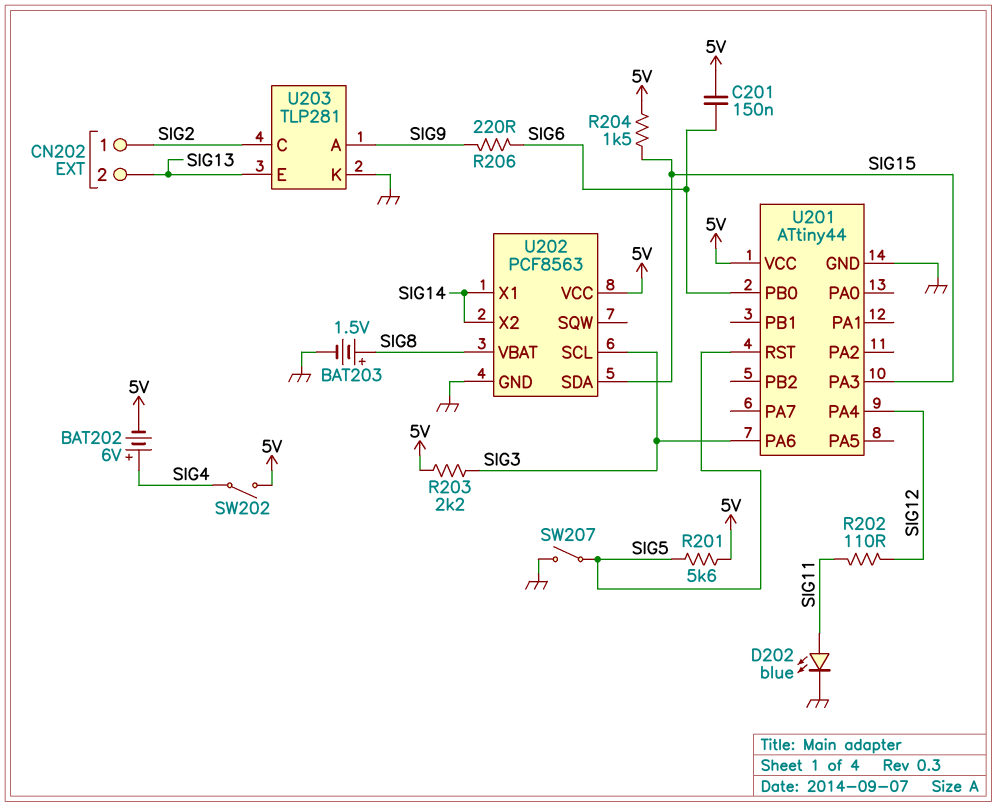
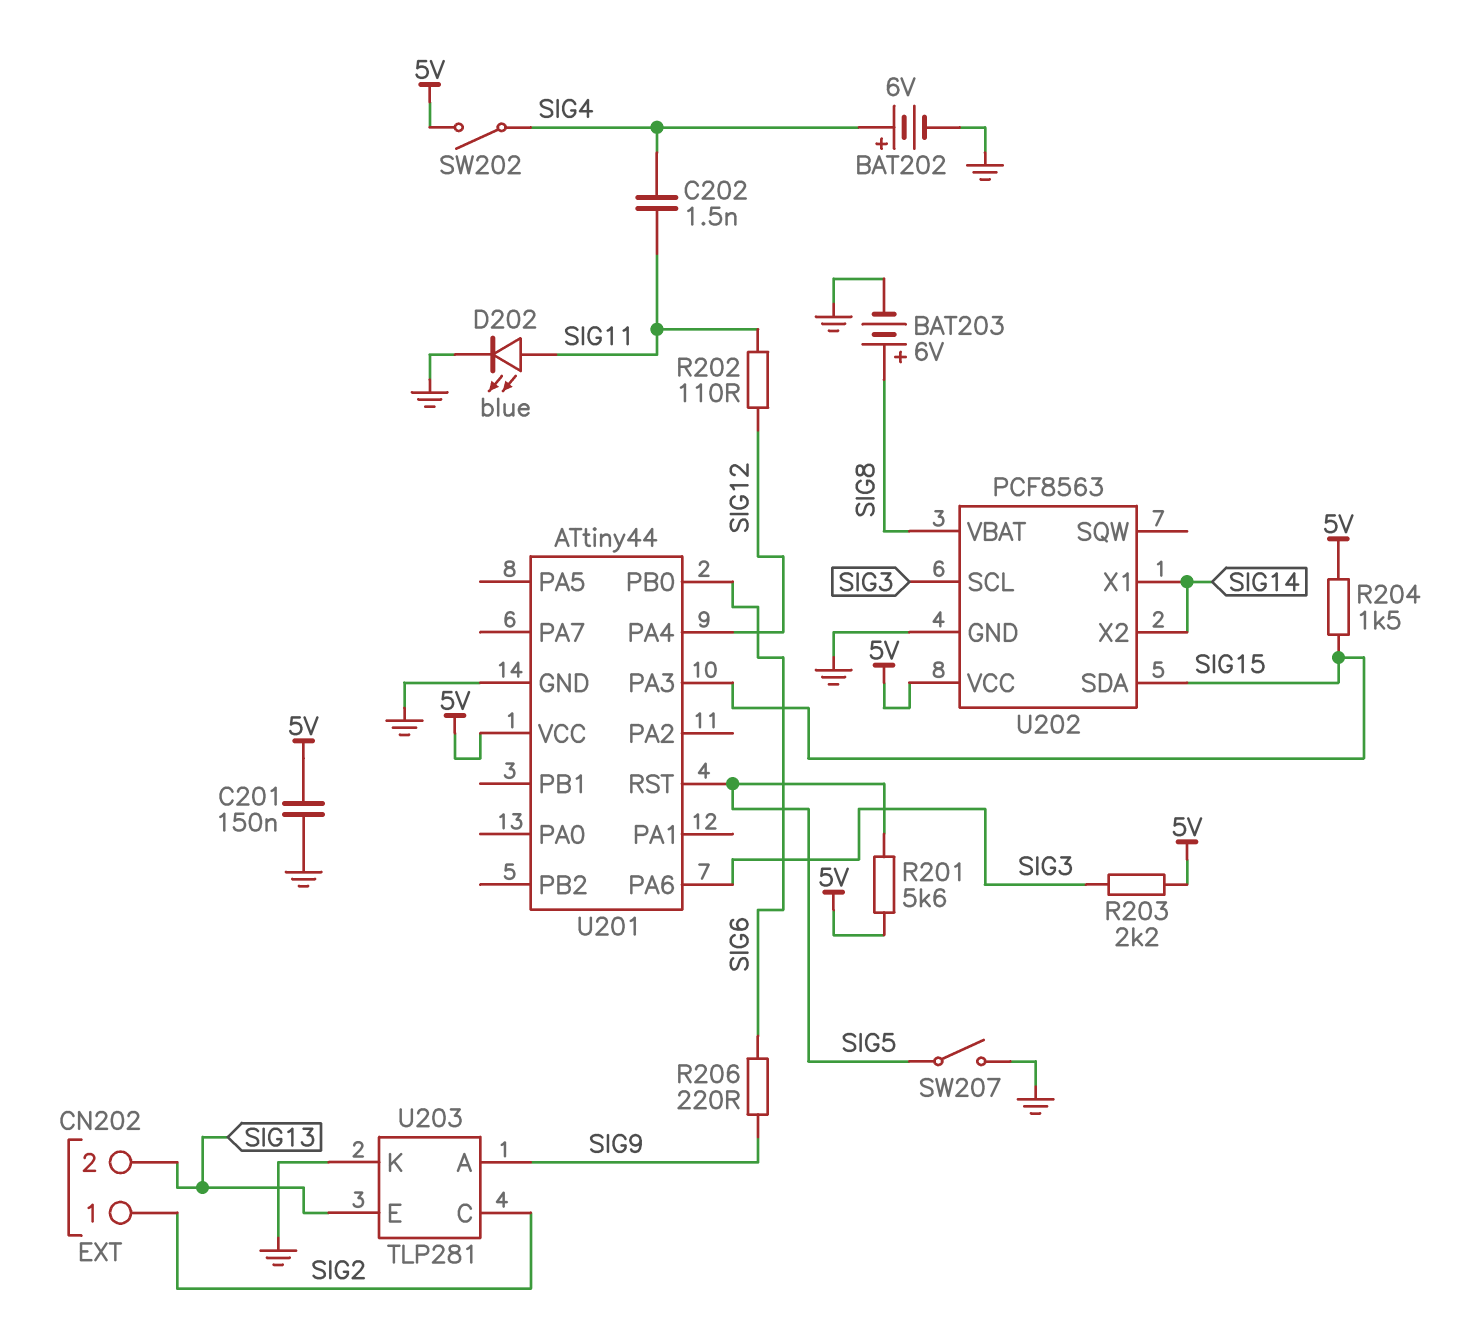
BAT202: 6V (plus SIG4, minus 5V) -> 6V (plus SIG4, minus GND)
BAT203: 1.5V (plus SIG8, minus GND) -> 6V (plus SIG8, minus GND)
C201: 150nF (5V, SIG6) -> 150nF (5V, GND)
C202: none -> 1.5nF (SIG4, SIG11)

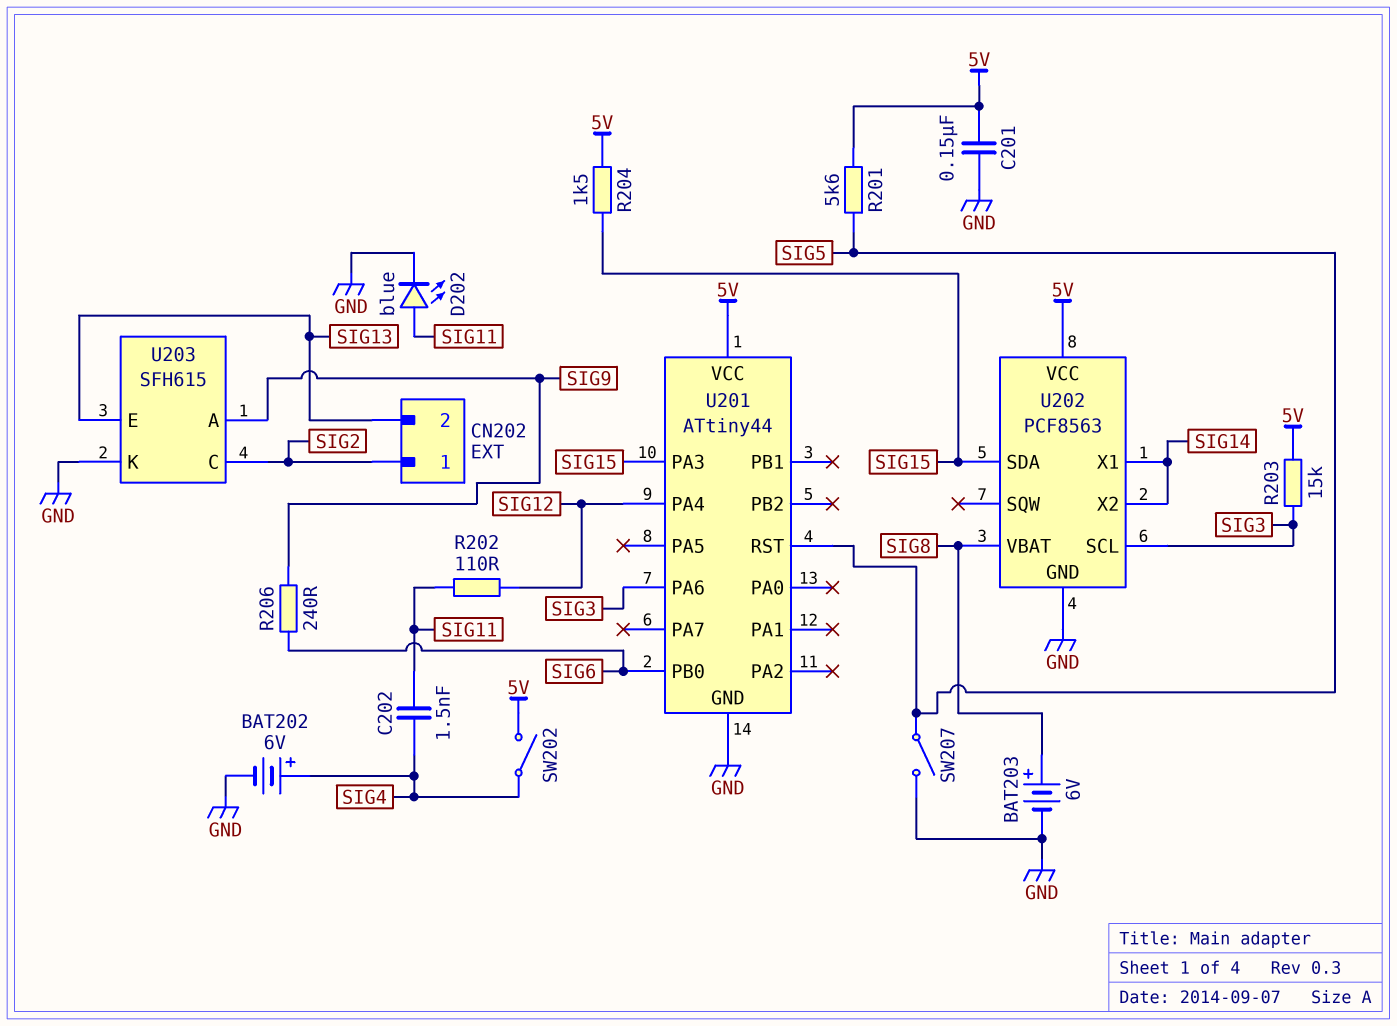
R203: 2.2k (5V, SIG3) -> 15k (5V, SIG3)
R206: 220 (SIG6, SIG9) -> 240 (SIG6, SIG9)
U203: TLP281 -> SFH615

